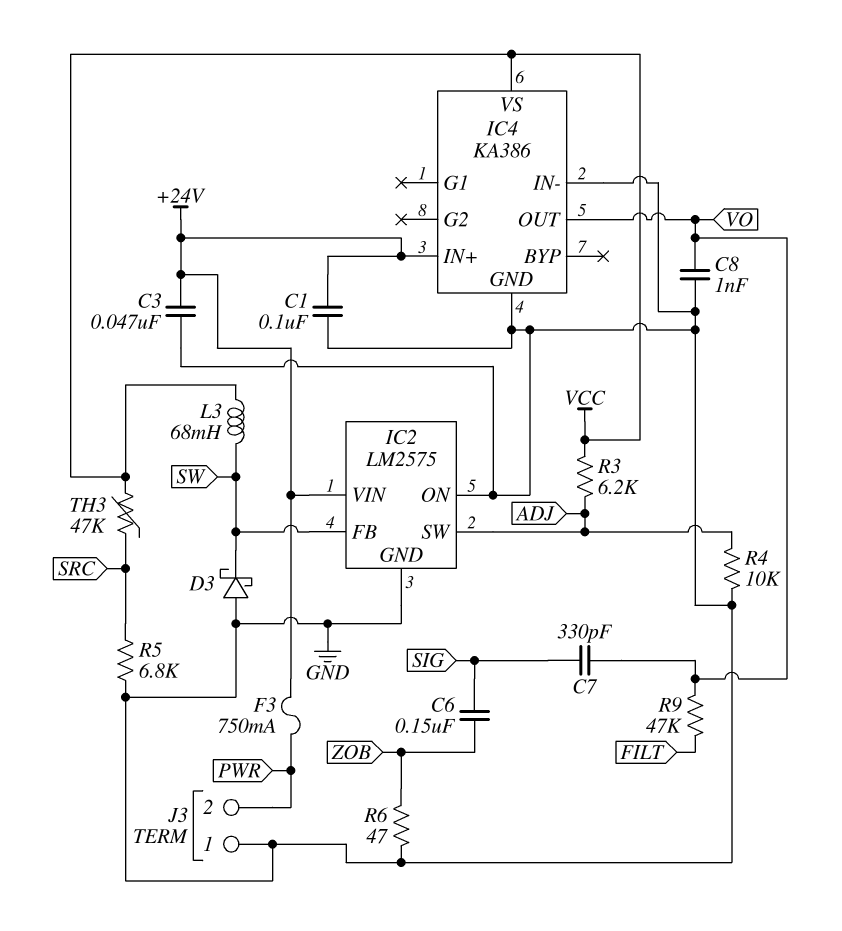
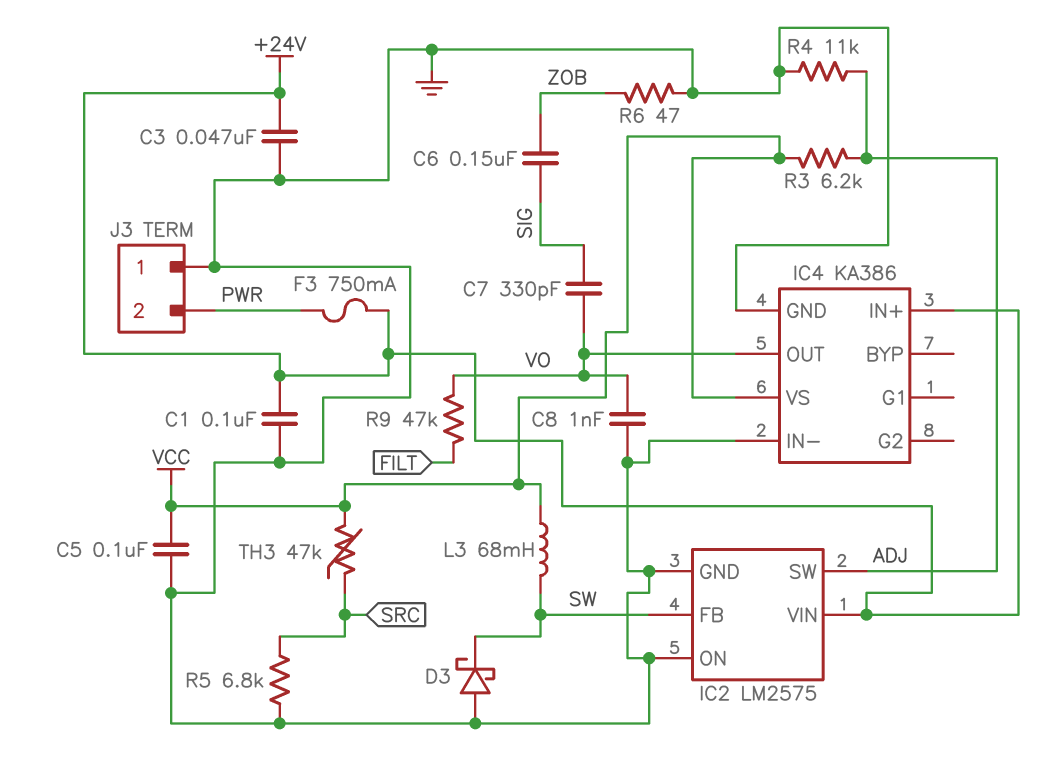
C5: none -> 100nF (GND, VCC)
R4: 10k (ADJ, GND) -> 11k (ADJ, GND)

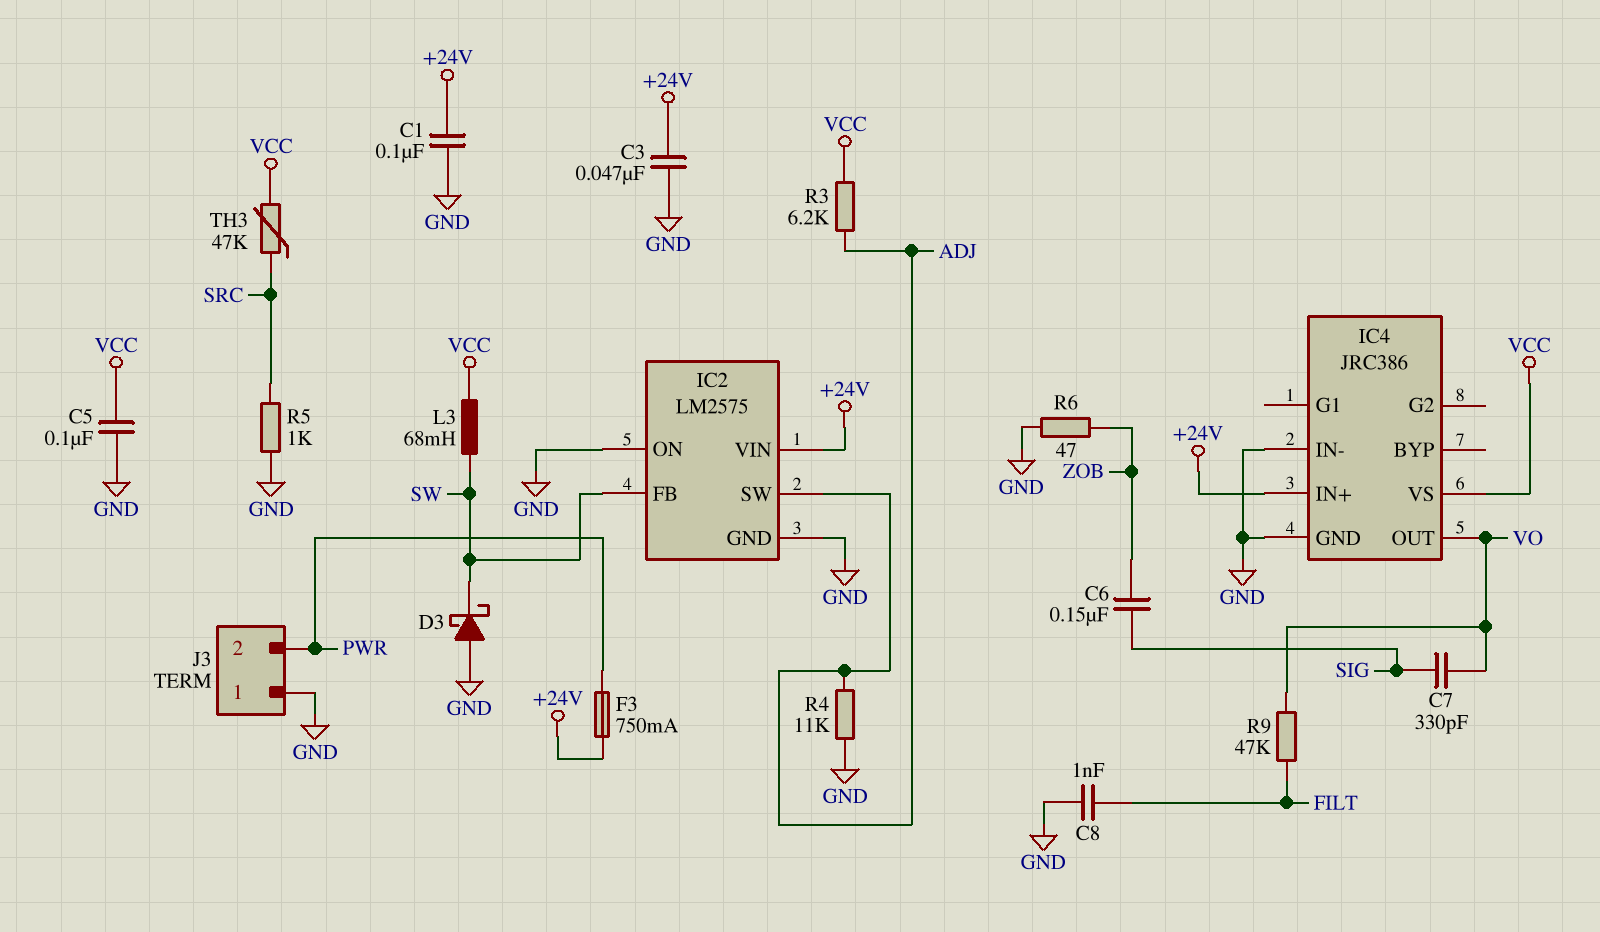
C8: 1nF (GND, VO) -> 1nF (FILT, GND)
IC4: KA386 -> JRC386
R5: 6.8k (GND, SRC) -> 1k (GND, SRC)

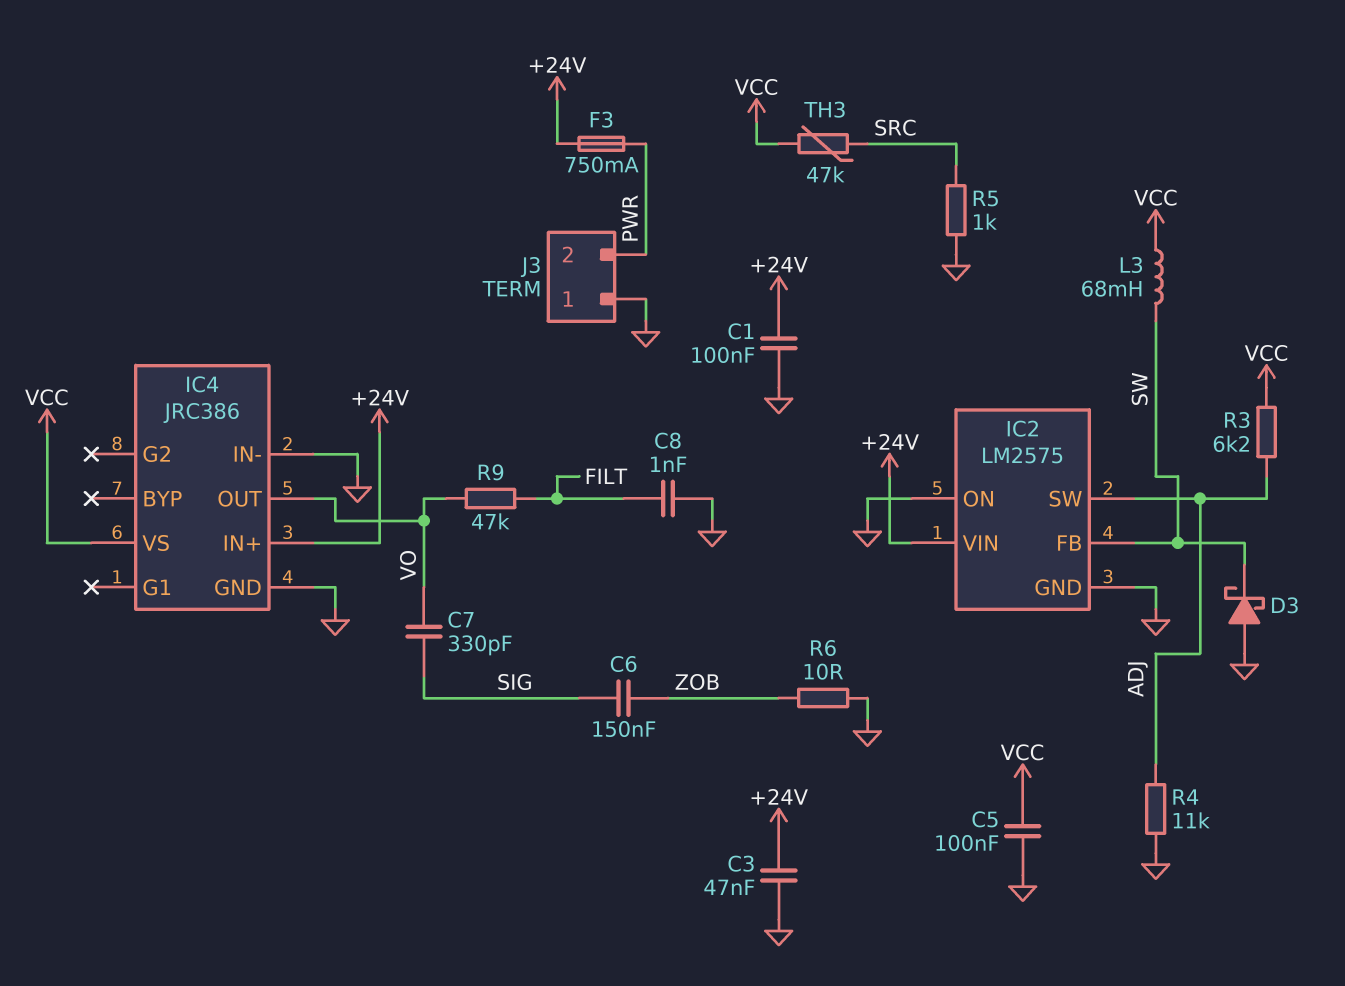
R6: 47 (GND, ZOB) -> 10 (GND, ZOB)

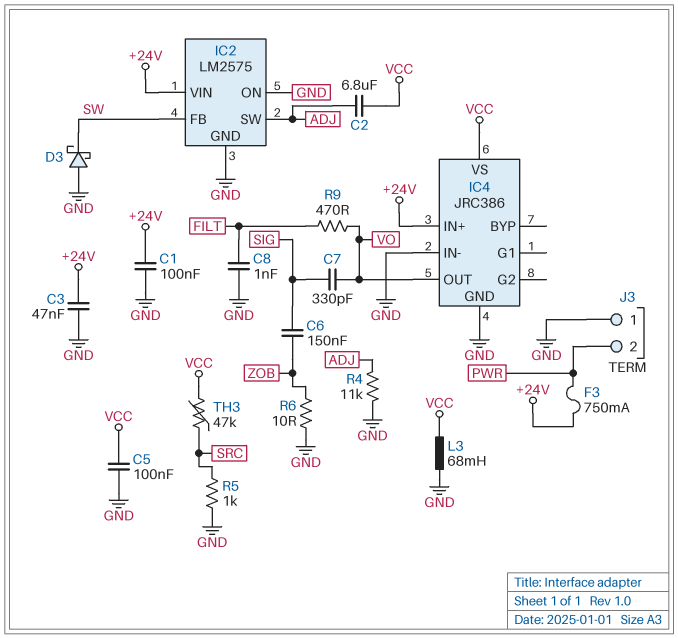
C2: none -> 6.8uF (ADJ, VCC)
L3: 68mH (SW, VCC) -> 68mH (GND, VCC)
R3: 6.2k (ADJ, VCC) -> none
R9: 47k (FILT, VO) -> 470 (FILT, VO)

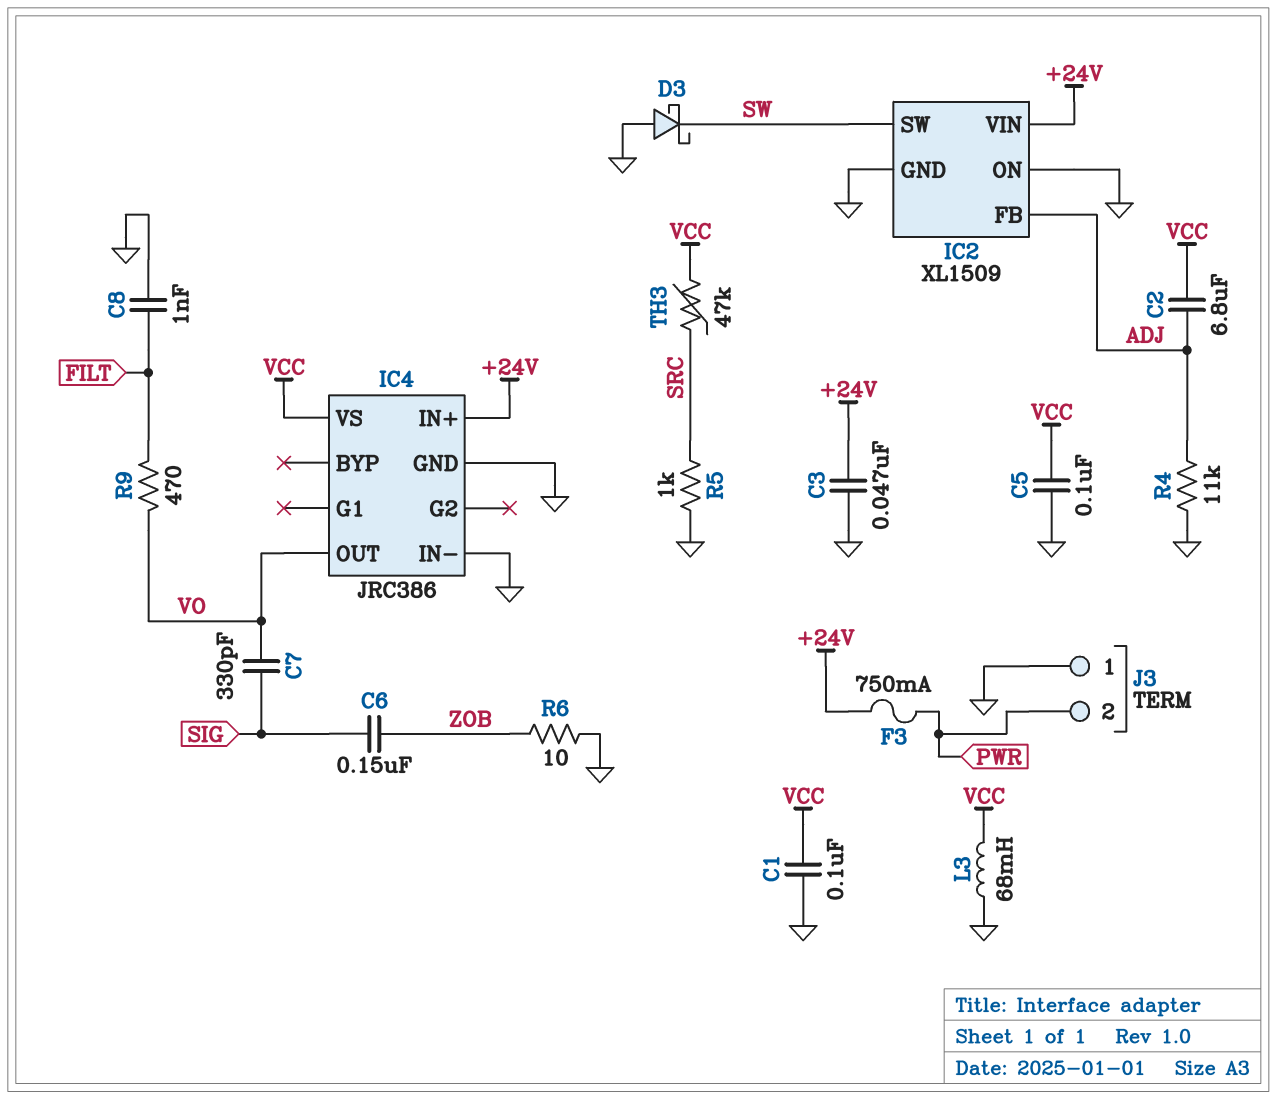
C1: 100nF (+24V, GND) -> 100nF (GND, VCC)
IC2: LM2575 -> XL1509
IC2 pin FB: SW -> ADJ
IC2 pin SW: ADJ -> SW

